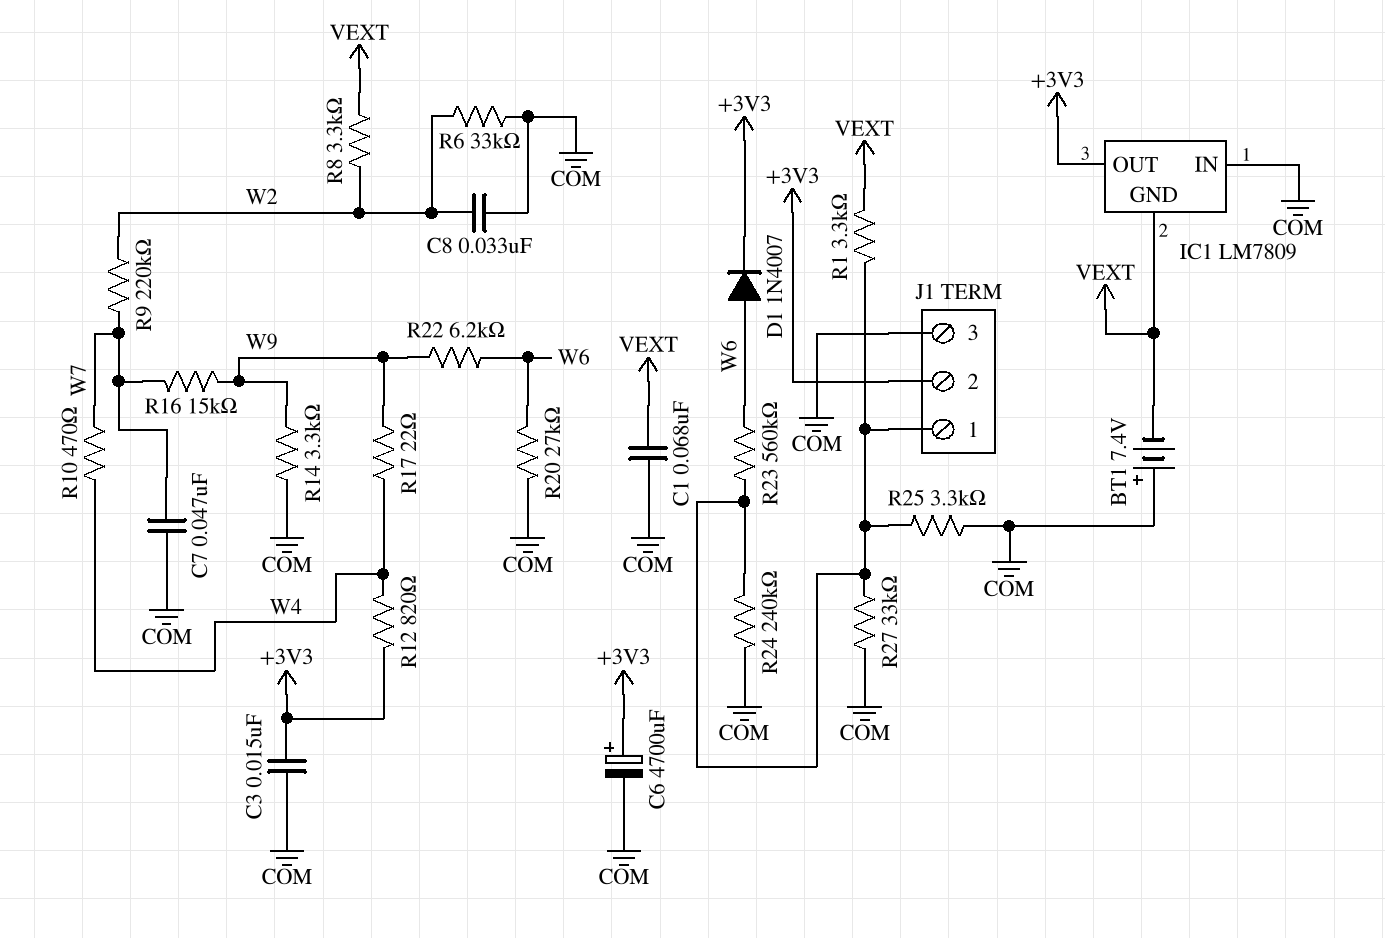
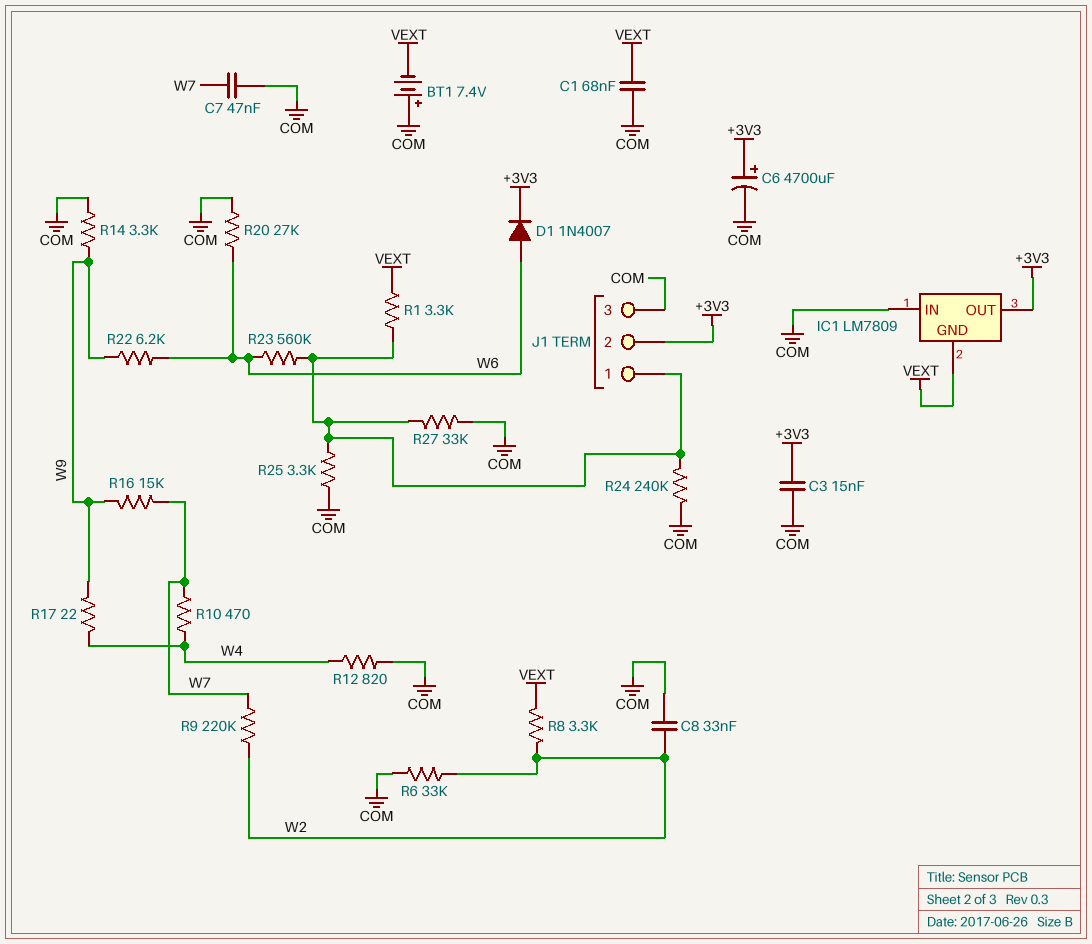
R12: 820 (+3V3, W4) -> 820 (COM, W4)

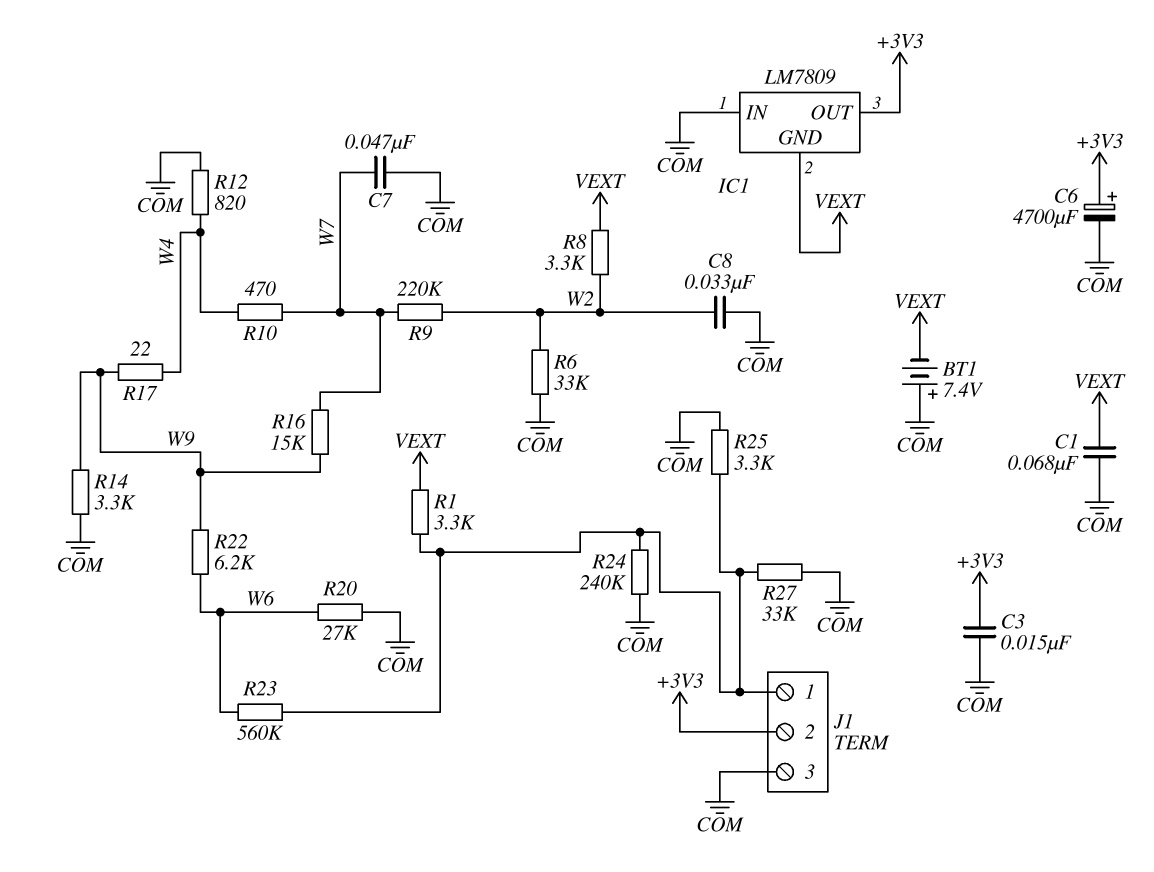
D1: diode 1N4007 (A W6, K +3V3) -> none

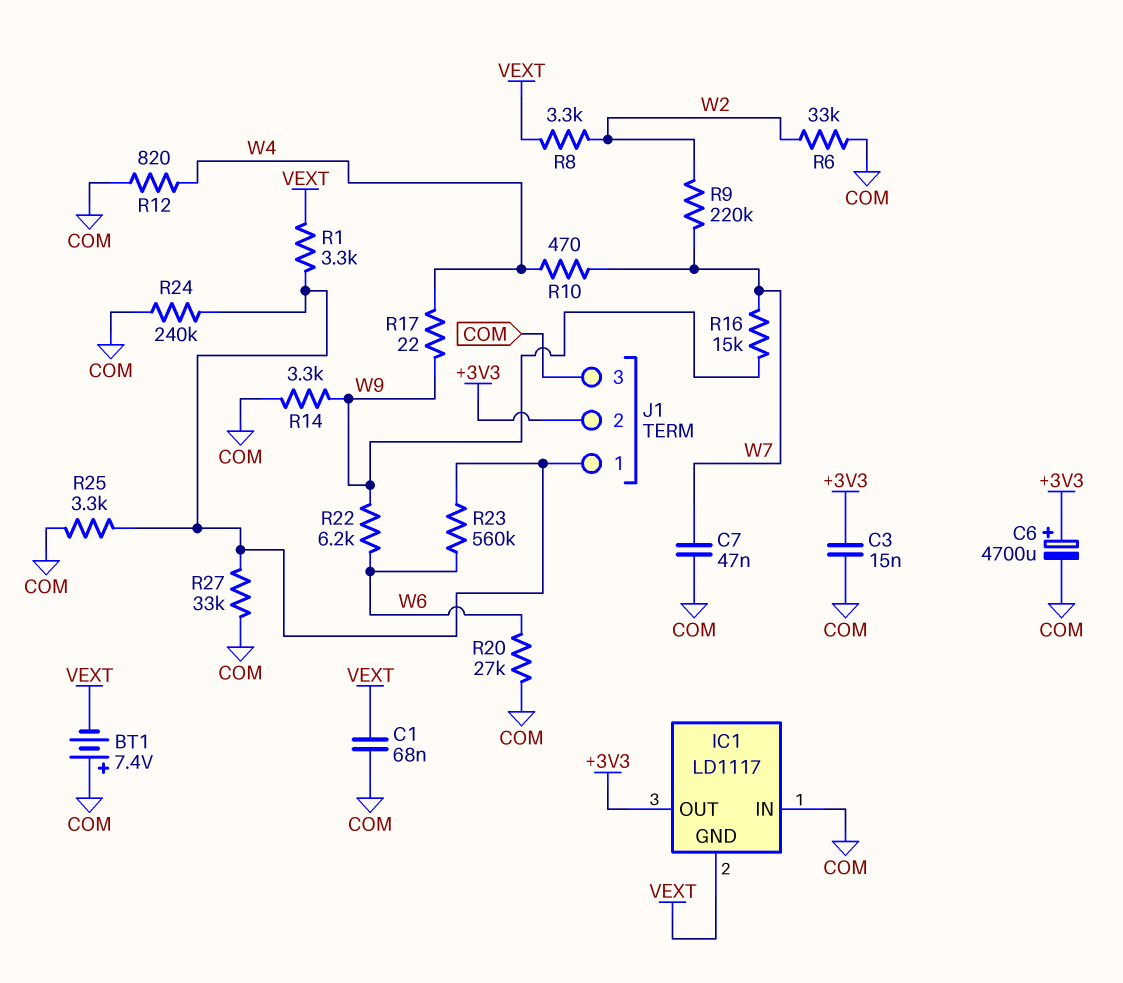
C8: 33nF (COM, W2) -> none
IC1: LM7809 -> LD1117

